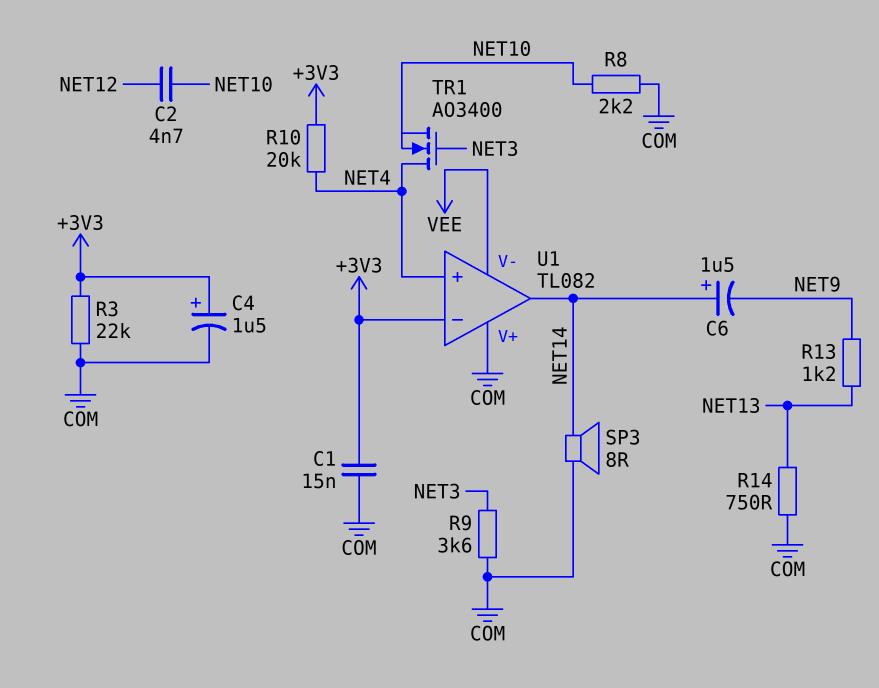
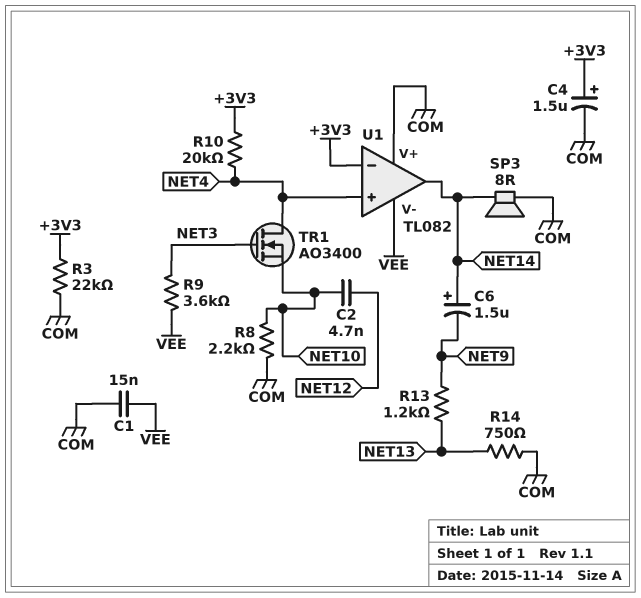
C1: 15nF (+3V3, COM) -> 15nF (COM, VEE)
R9: 3.6k (COM, NET3) -> 3.6k (NET3, VEE)

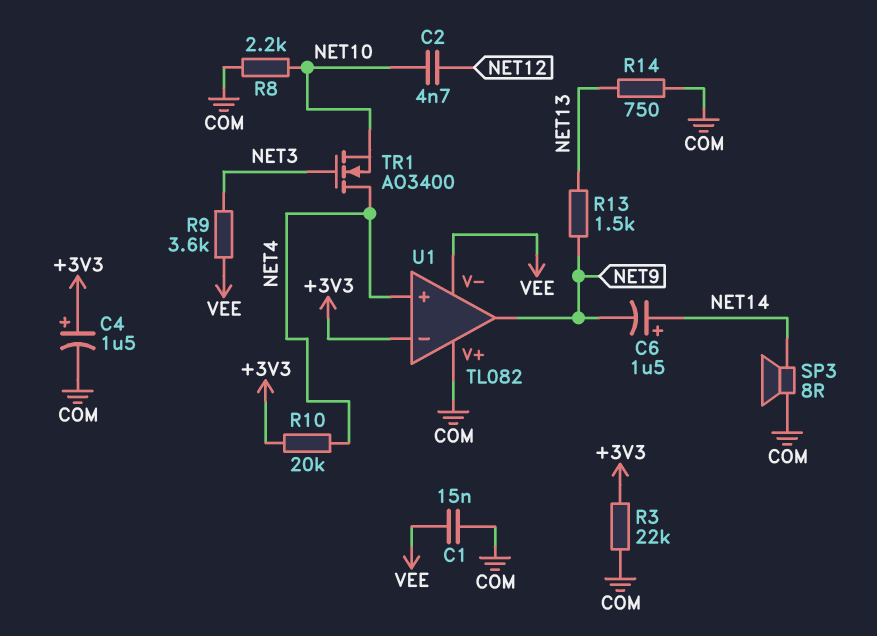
R13: 1.2k (NET9, NET13) -> 1.5k (NET9, NET13)
U1 pin out: NET14 -> NET9

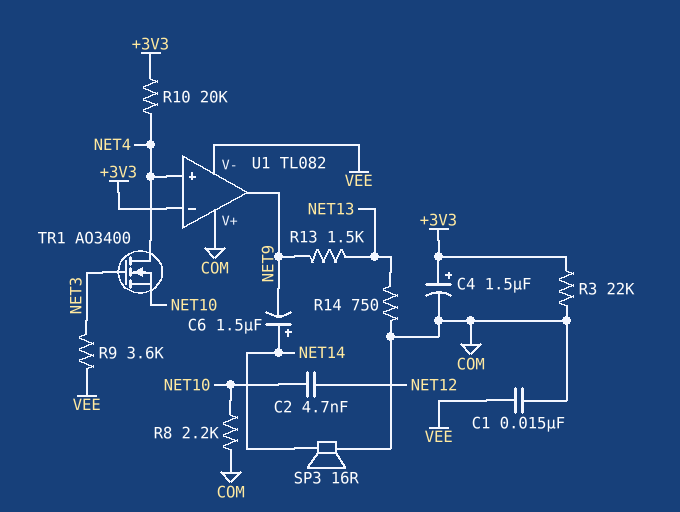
SP3: speaker 8R (COM, NET14) -> speaker 16R (COM, NET14)

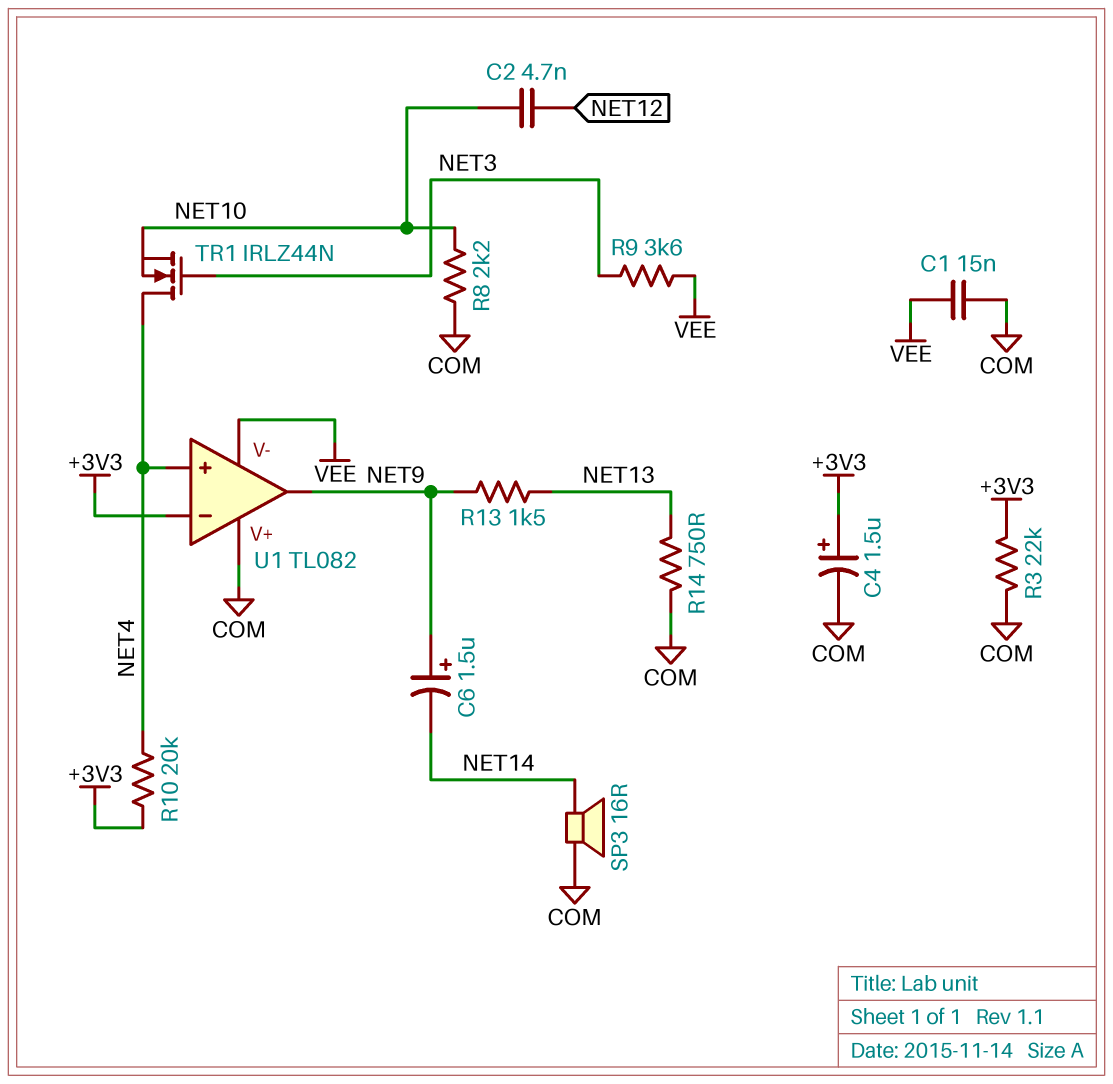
C6: 1.5uF (plus NET14, minus NET9) -> 1.5uF (plus NET9, minus NET14)
TR1: NMOS AO3400 (G NET3, D NET4, S NET10) -> NMOS IRLZ44N (G NET3, D NET4, S NET10)

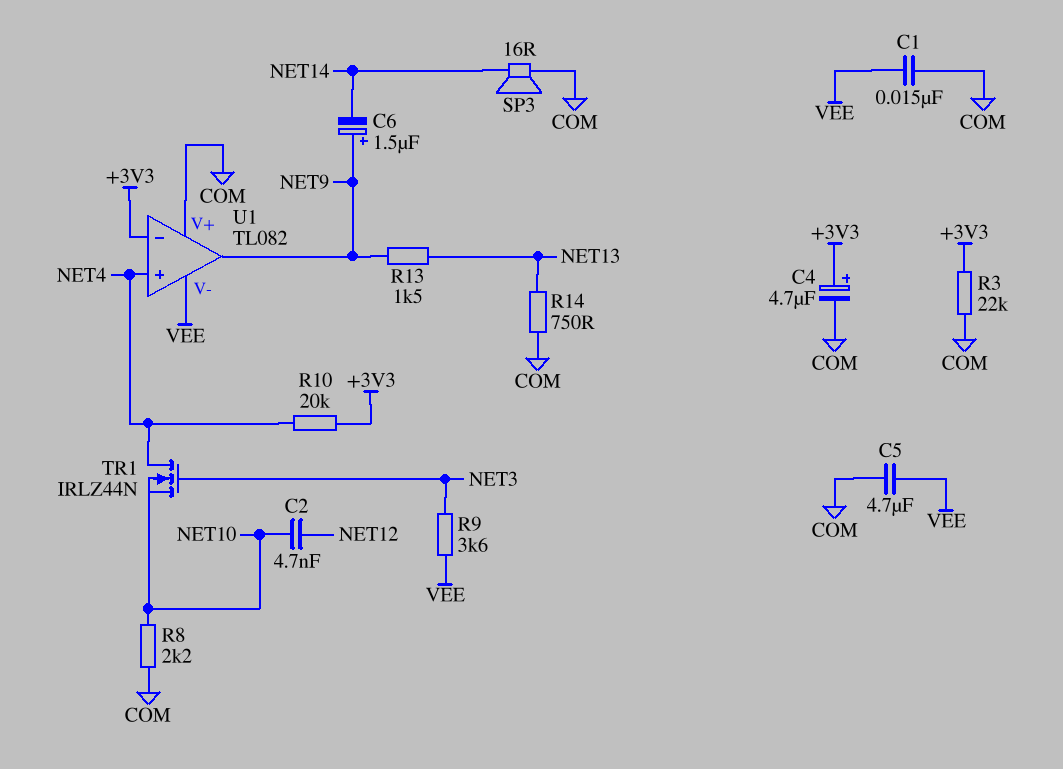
C4: 1.5uF (plus +3V3, minus COM) -> 4.7uF (plus +3V3, minus COM)
C5: none -> 4.7uF (COM, VEE)

